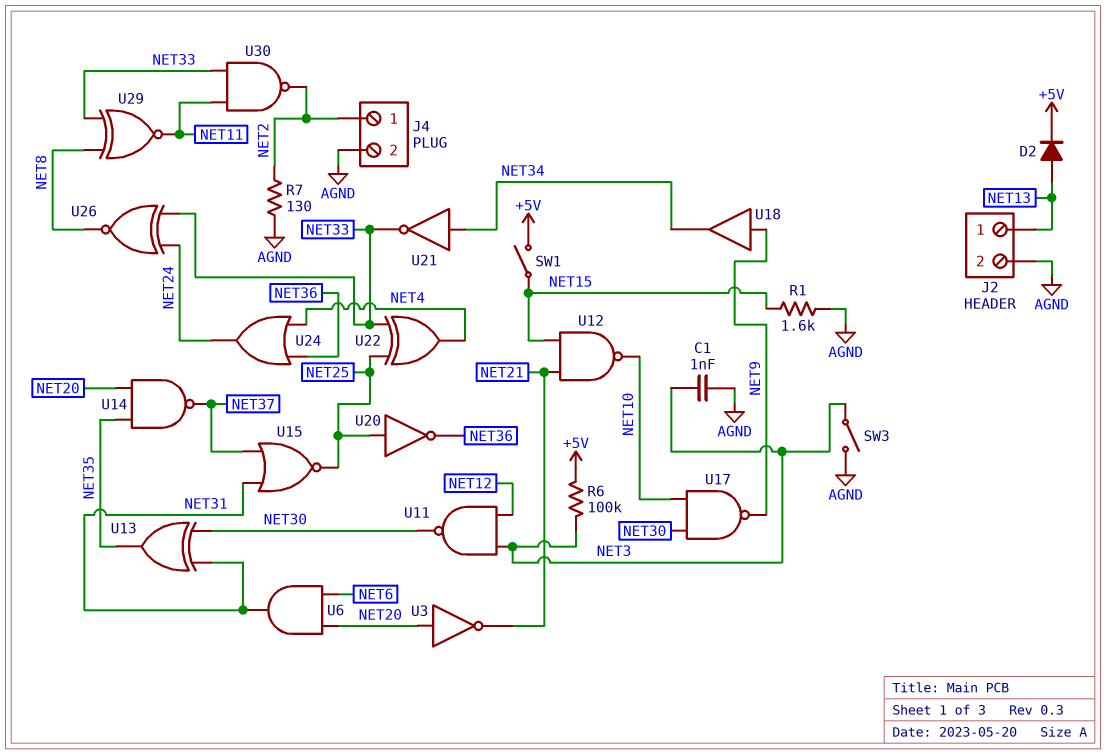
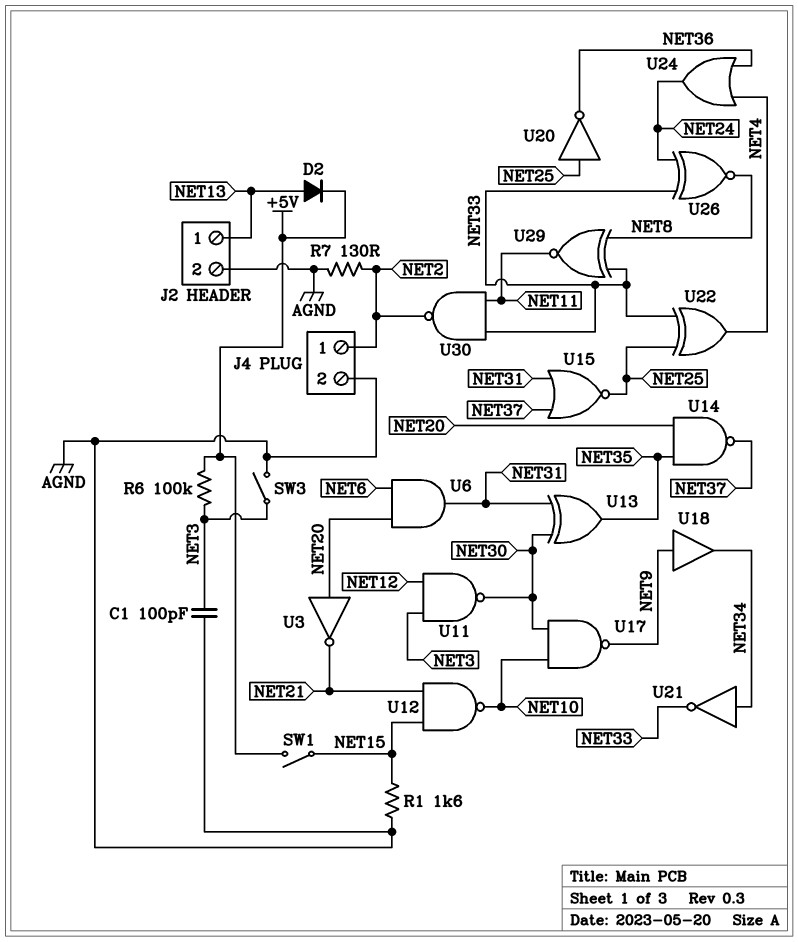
C1: 1nF (AGND, NET3) -> 100pF (AGND, NET3)

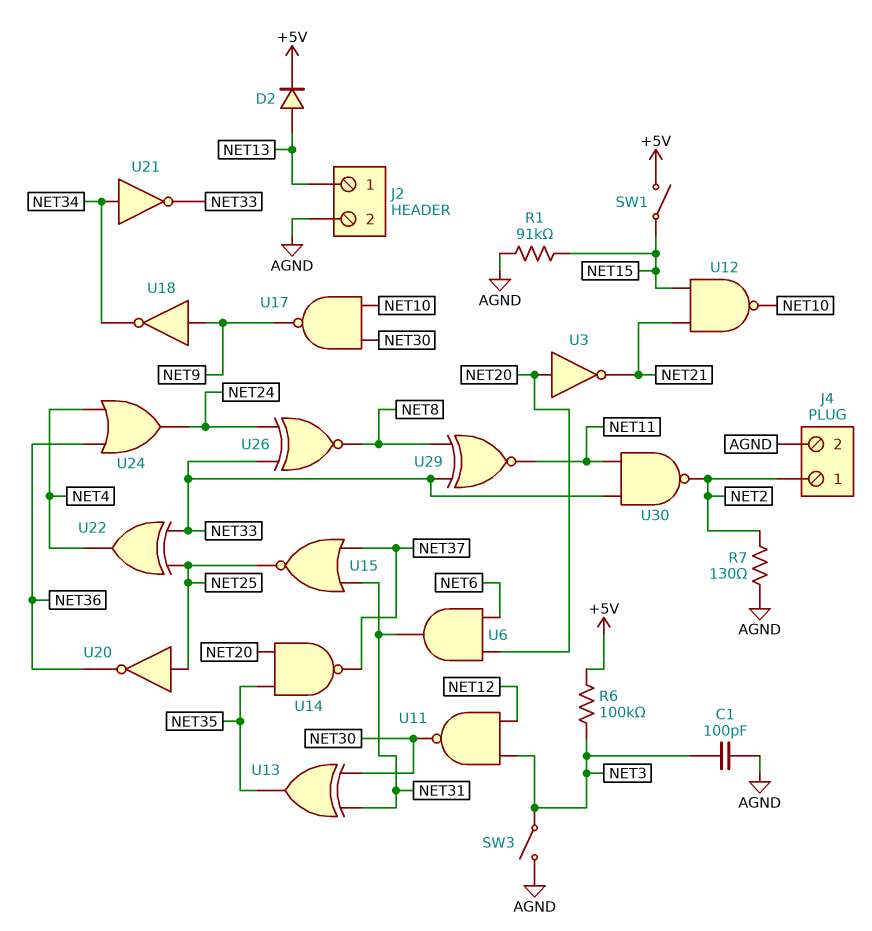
R1: 1.6k (AGND, NET15) -> 91k (AGND, NET15)
U18: buffer (in NET9, out NET34) -> NOT (in NET9, out NET34)

